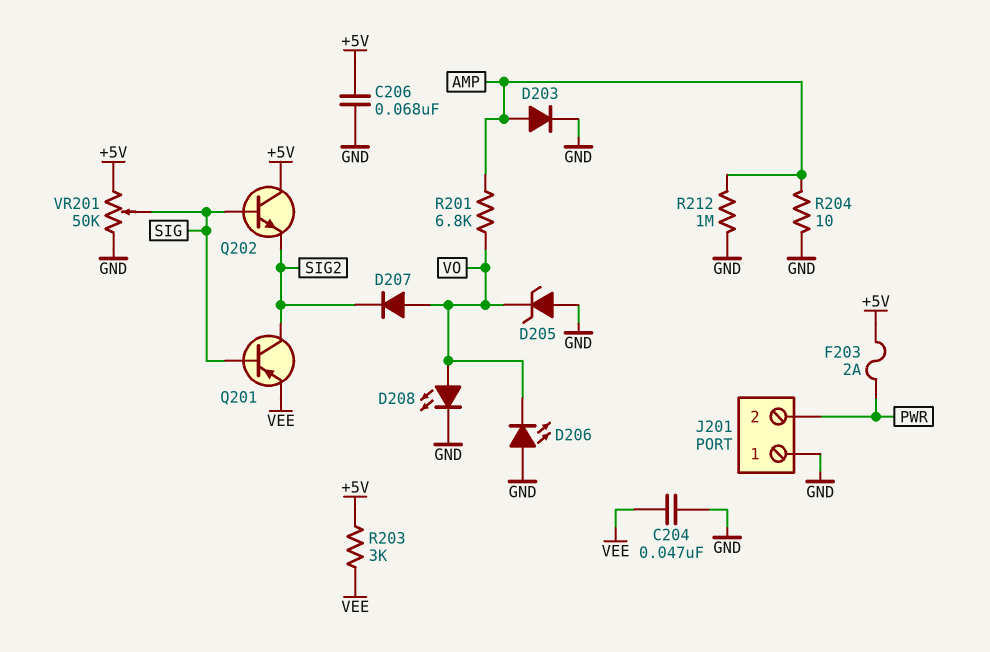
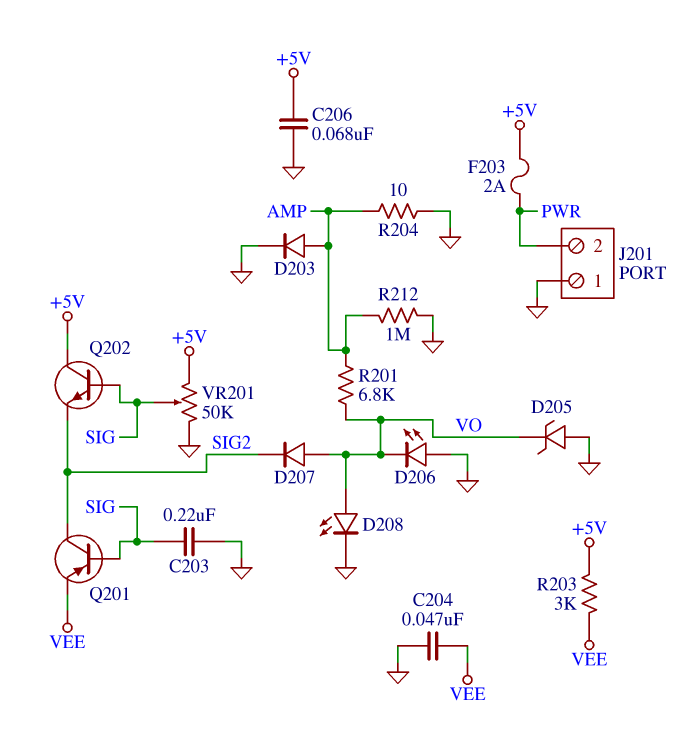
C203: none -> 220nF (GND, SIG)

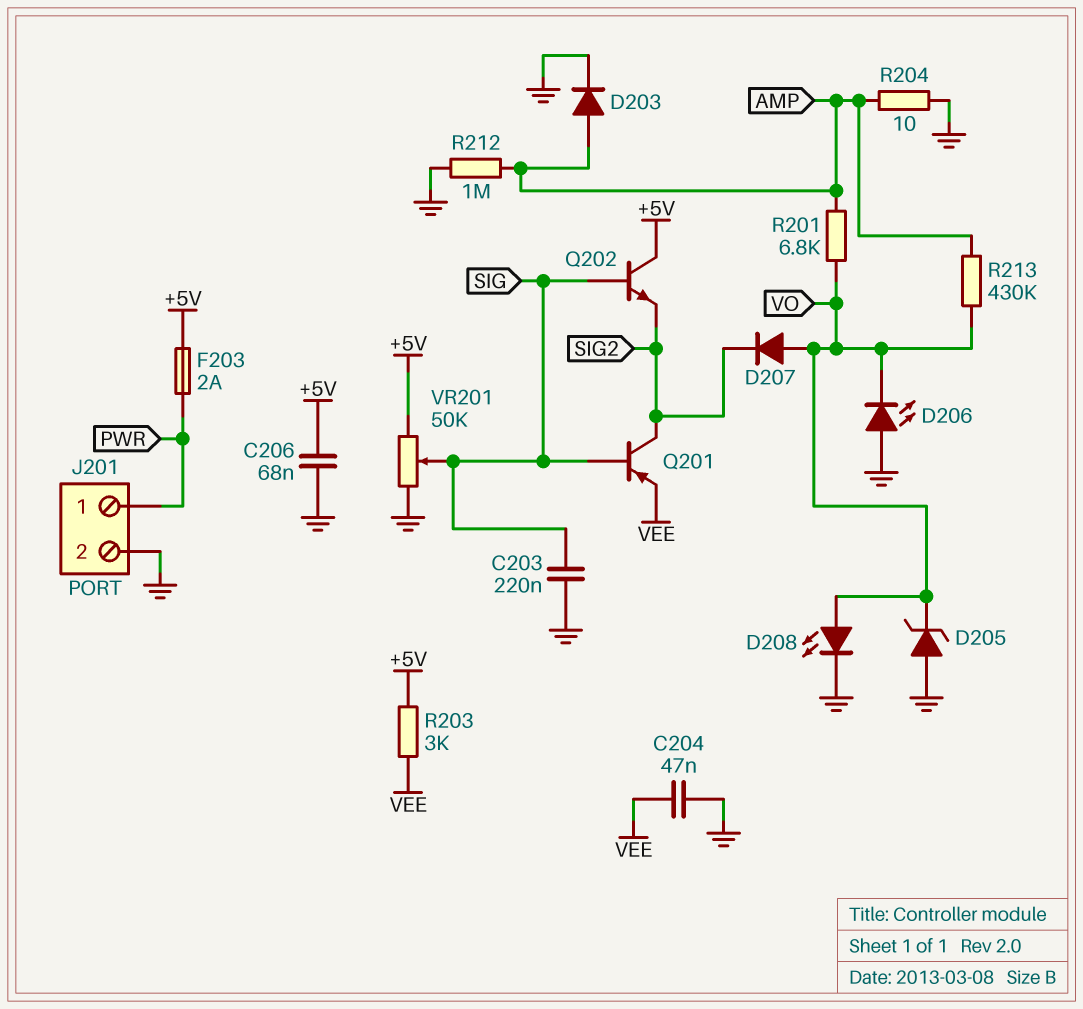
J201 pin 1: GND -> PWR
J201 pin 2: PWR -> GND
R213: none -> 430k (AMP, VO)

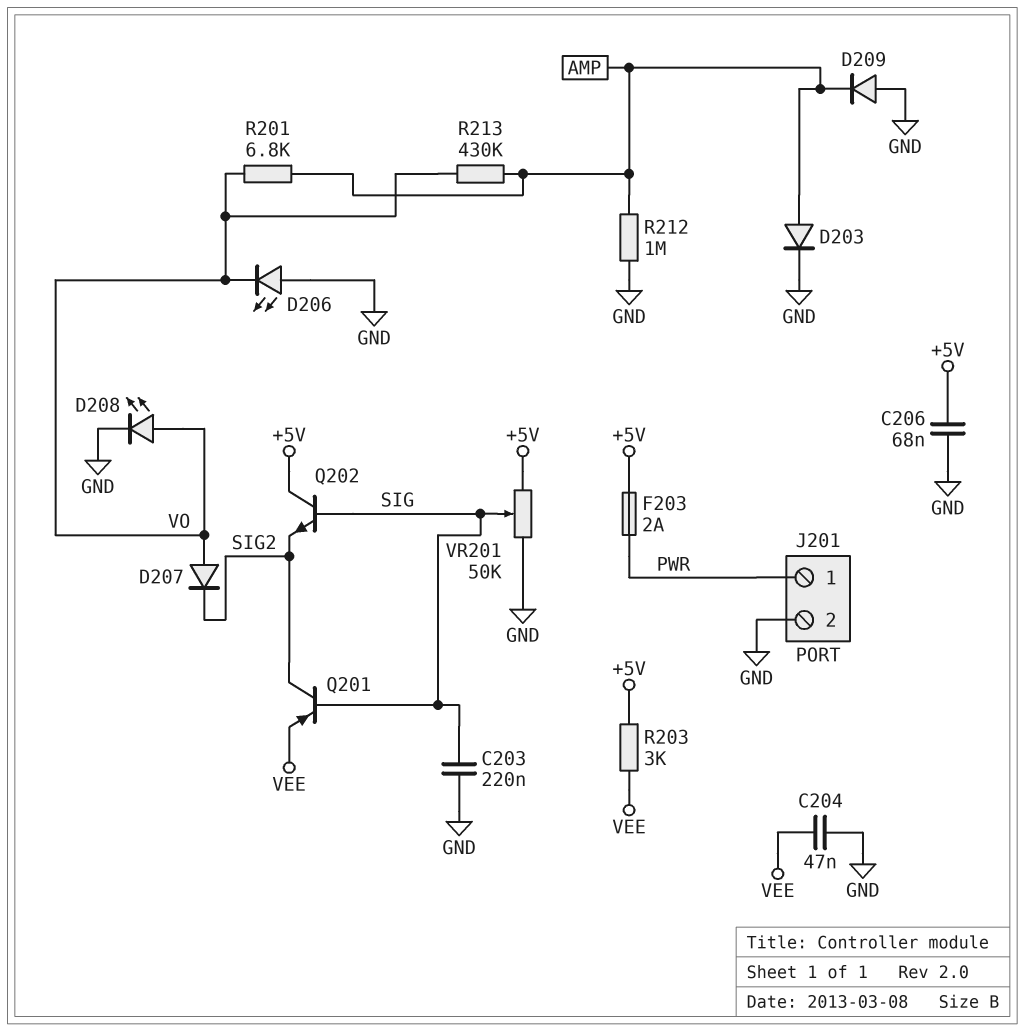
D205: zener (A GND, K VO) -> none
D209: none -> diode (A GND, K AMP)
R204: 10 (AMP, GND) -> none

